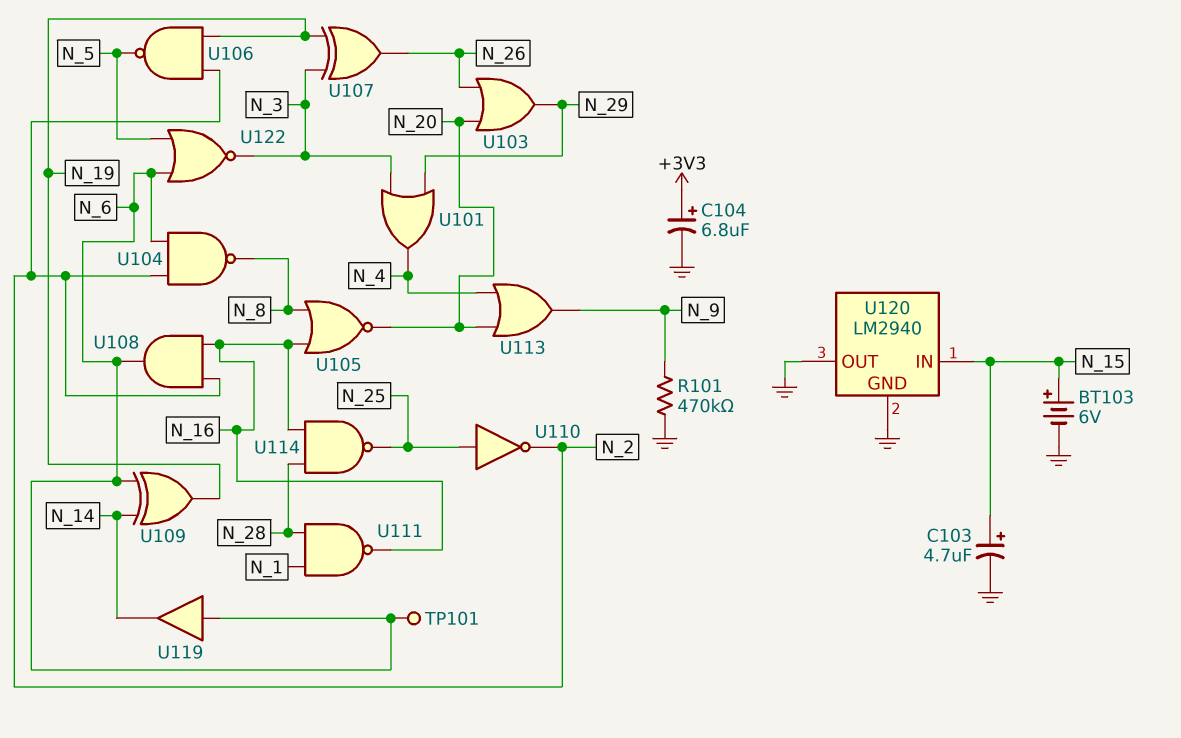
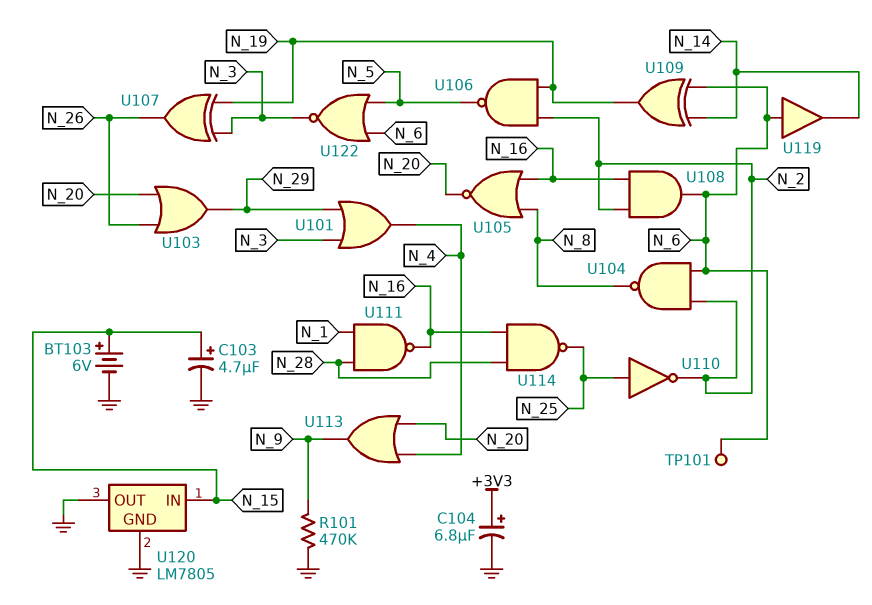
U120: LM2940 -> LM7805

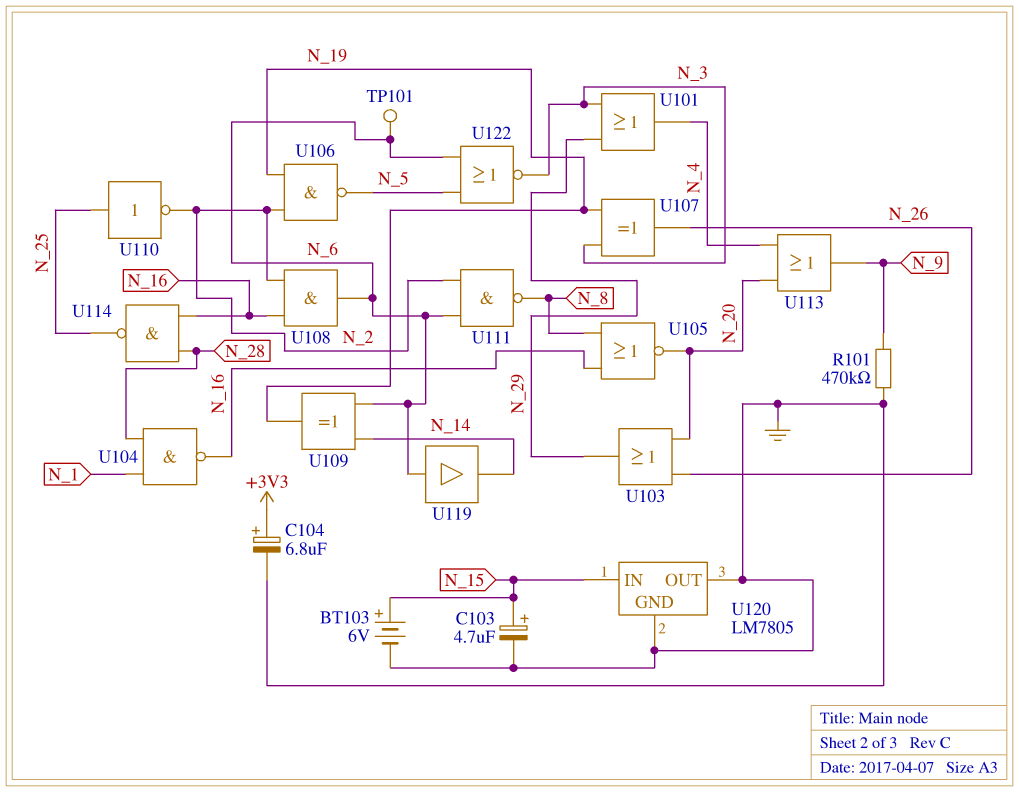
U104: NAND (in N_2, in N_6, out N_8) -> NAND (in N_1, in N_28, out N_16)
U111: NAND (in N_1, in N_28, out N_16) -> NAND (in N_2, in N_6, out N_8)

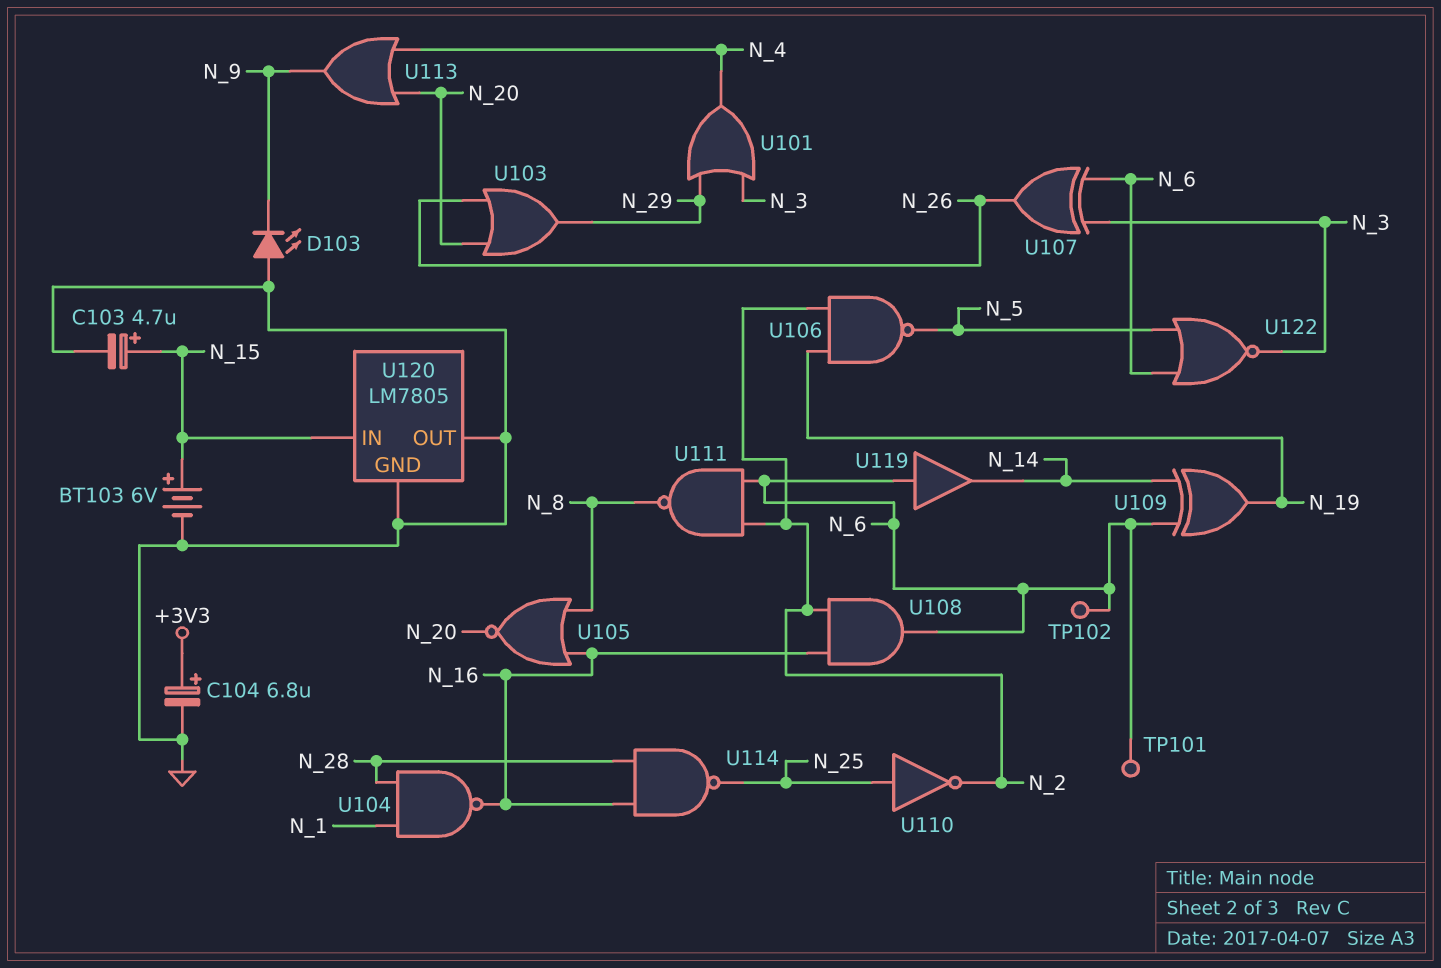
D103: none -> LED (A GND, K N_9)
R101: 470k (GND, N_9) -> none
TP102: none -> test point (N_6)
U107: XOR (in N_3, in N_19, out N_26) -> XOR (in N_3, in N_6, out N_26)

